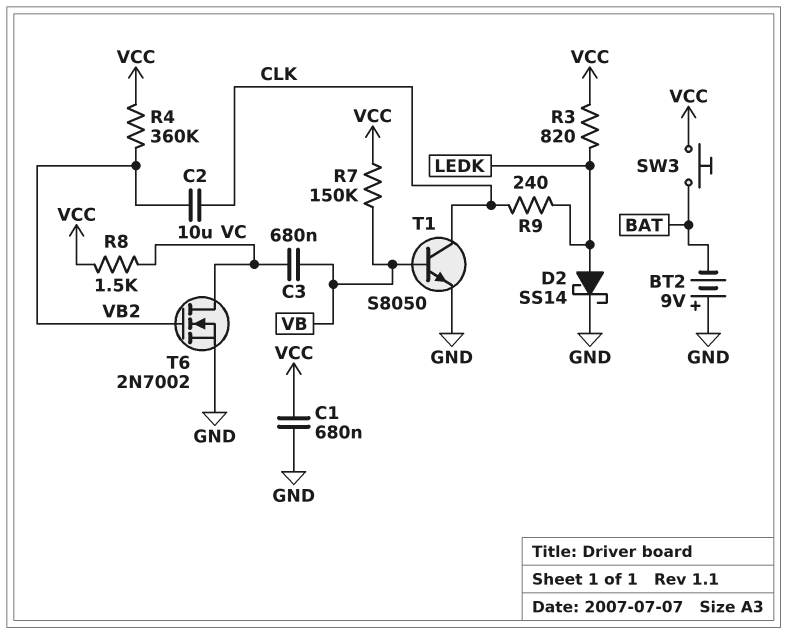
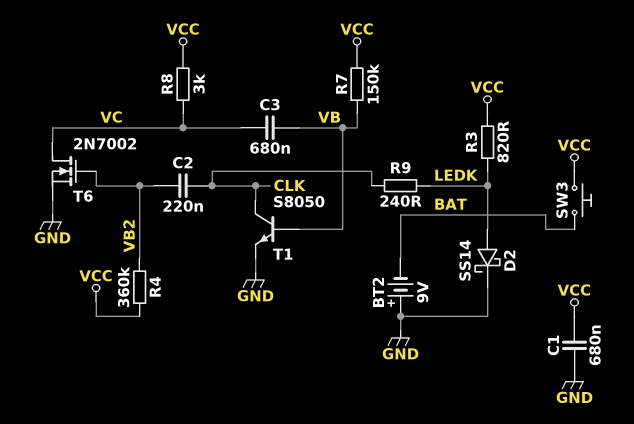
C2: 10uF (CLK, VB2) -> 220nF (CLK, VB2)
R8: 1.5k (VC, VCC) -> 3k (VC, VCC)

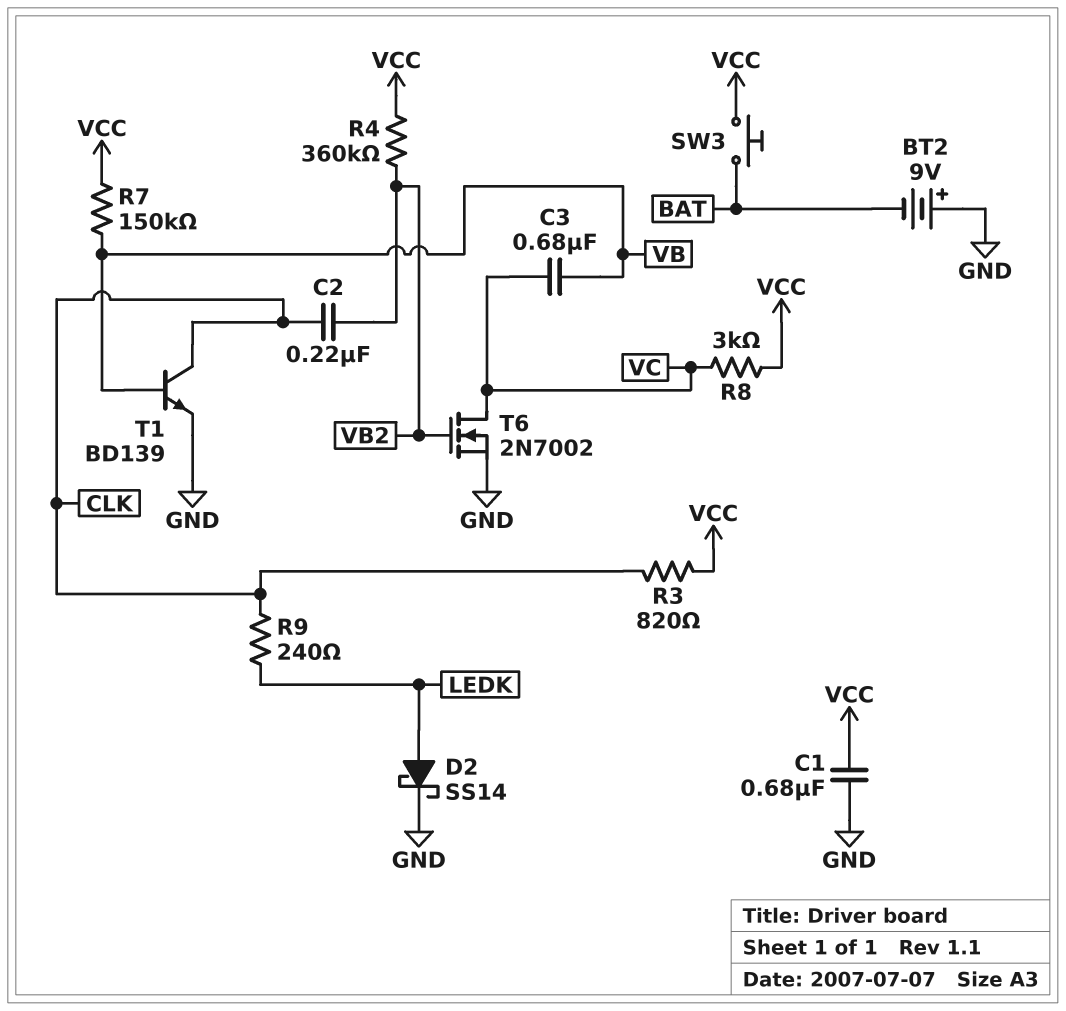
R3: 820 (LEDK, VCC) -> 820 (CLK, VCC)
T1: NPN S8050 (B VB, C CLK, E GND) -> NPN BD139 (B VB, C CLK, E GND)

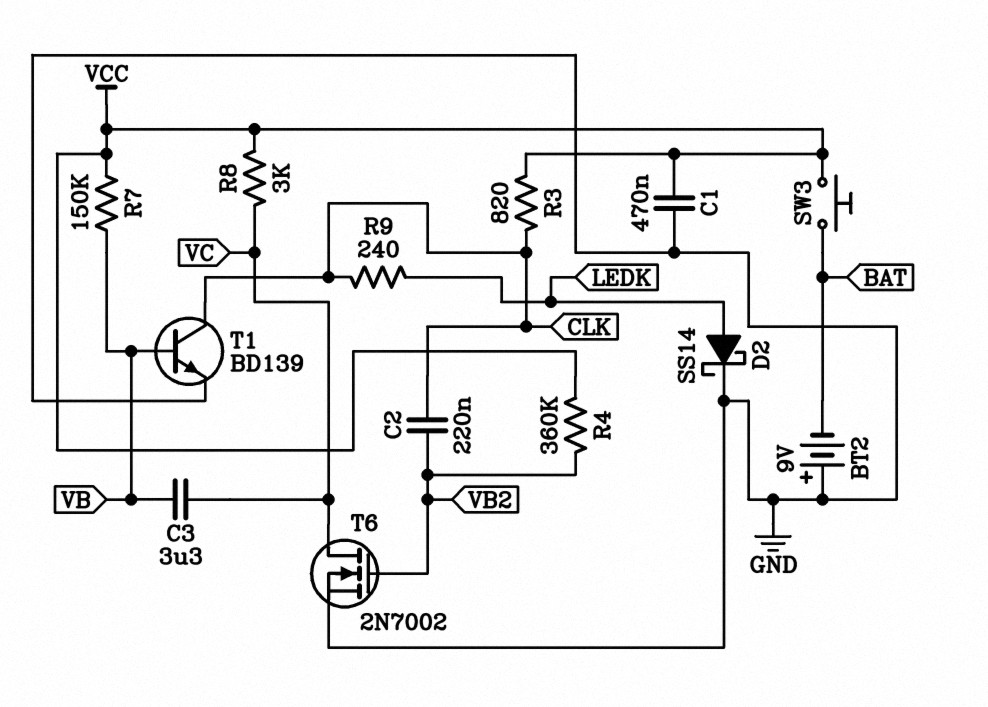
C1: 680nF (GND, VCC) -> 470nF (GND, VCC)
C3: 680nF (VB, VC) -> 3.3uF (VB, VC)

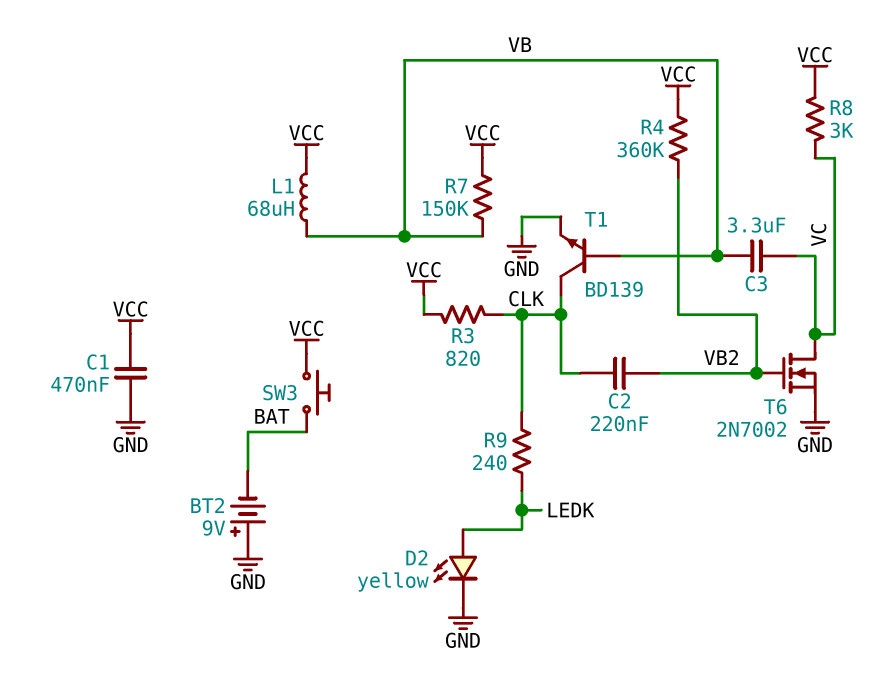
D2: schottky SS14 (A LEDK, K GND) -> LED yellow (A LEDK, K GND)
L1: none -> 68uH (VB, VCC)

